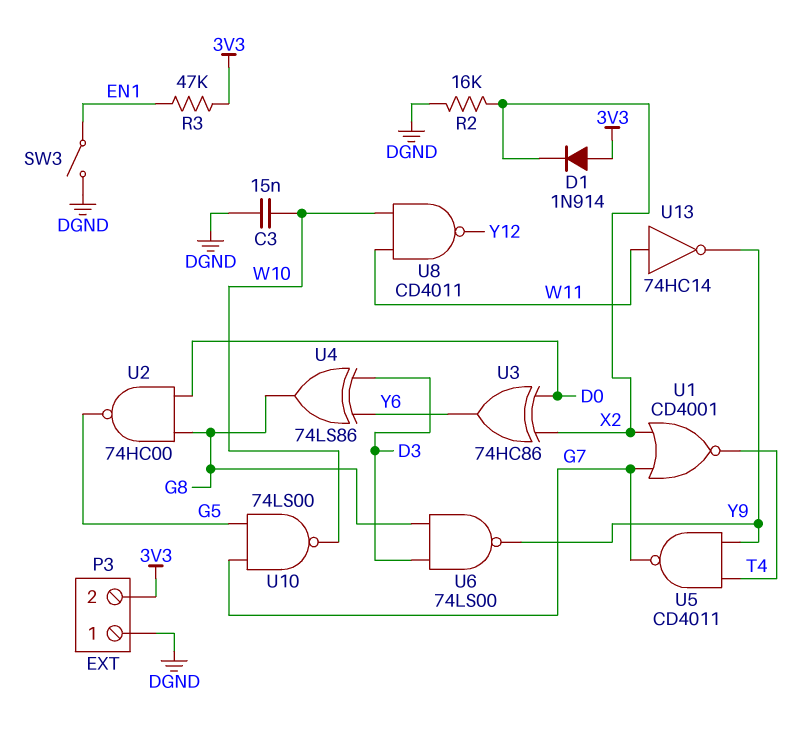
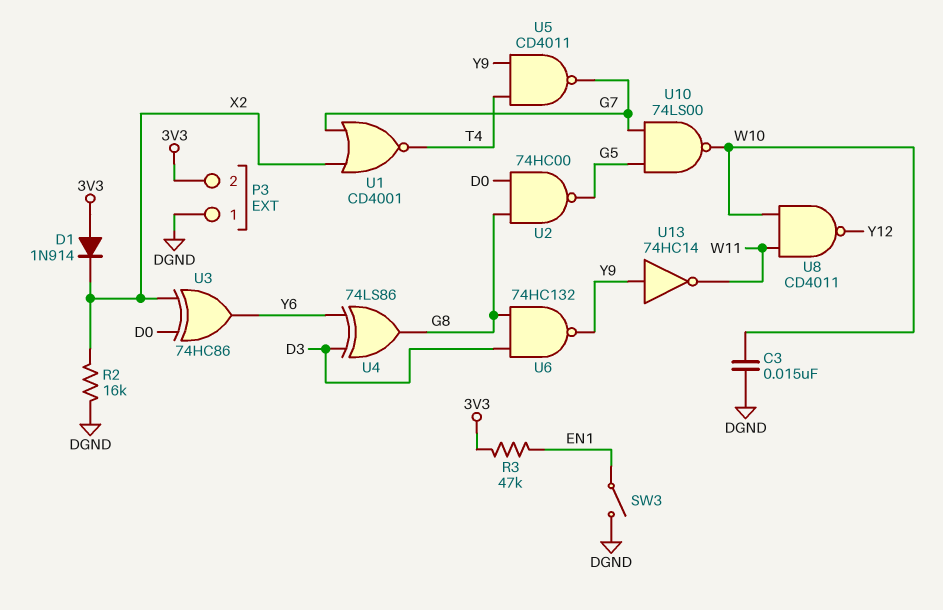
U6: NAND 74LS00 (in D3, in G8, out Y9) -> NAND 74HC132 (in D3, in G8, out Y9)
U13: NOT 74HC14 (in W11, out Y9) -> NOT 74HC14 (in Y9, out W11)

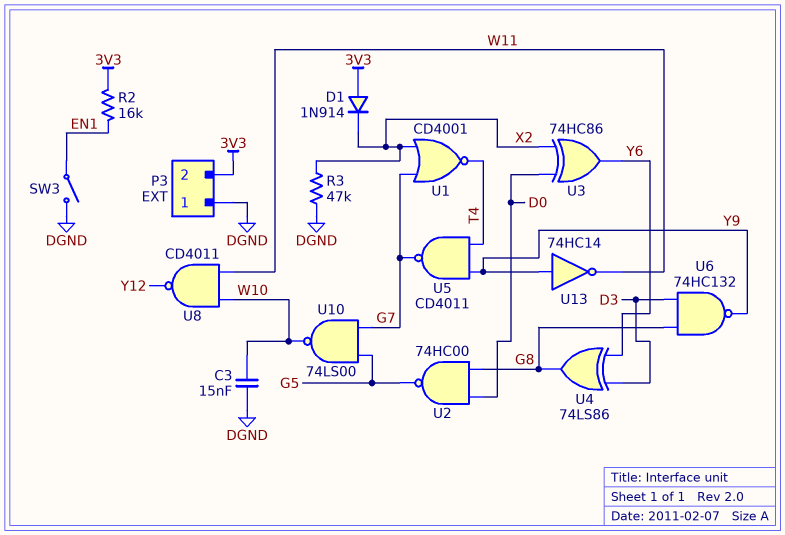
R2: 16k (DGND, X2) -> 16k (3V3, EN1)
R3: 47k (3V3, EN1) -> 47k (DGND, X2)

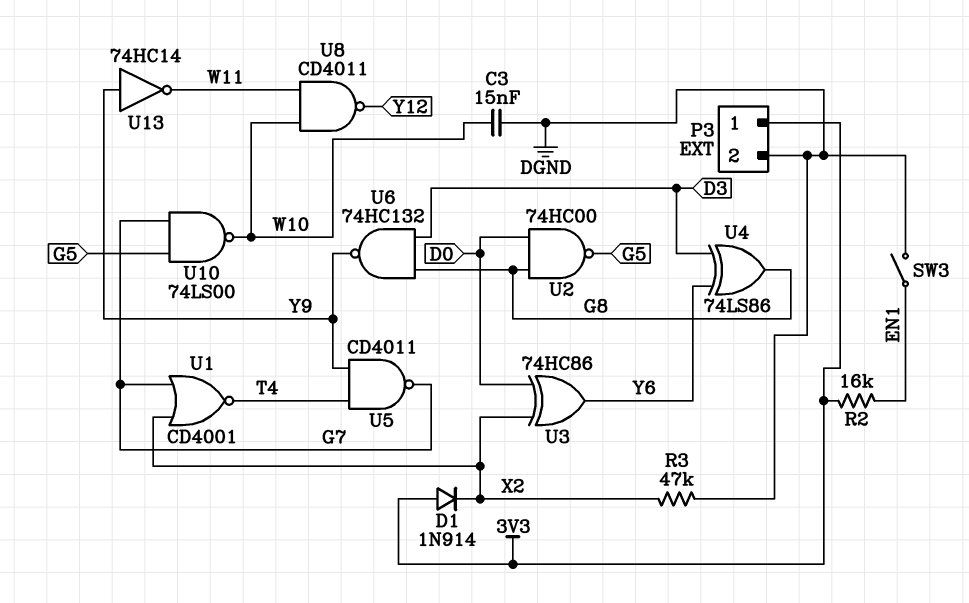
P3 pin 1: DGND -> 3V3
P3 pin 2: 3V3 -> DGND

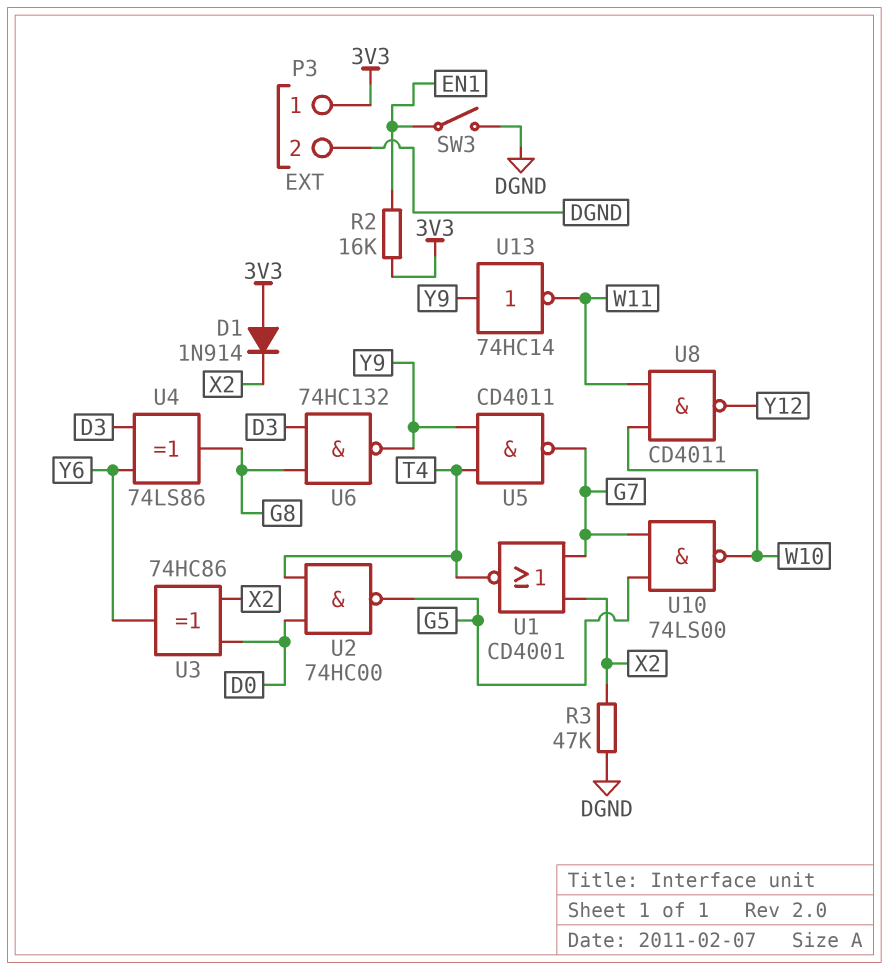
C3: 15nF (DGND, W10) -> none
U2: NAND 74HC00 (in D0, in G8, out G5) -> NAND 74HC00 (in D0, in T4, out G5)

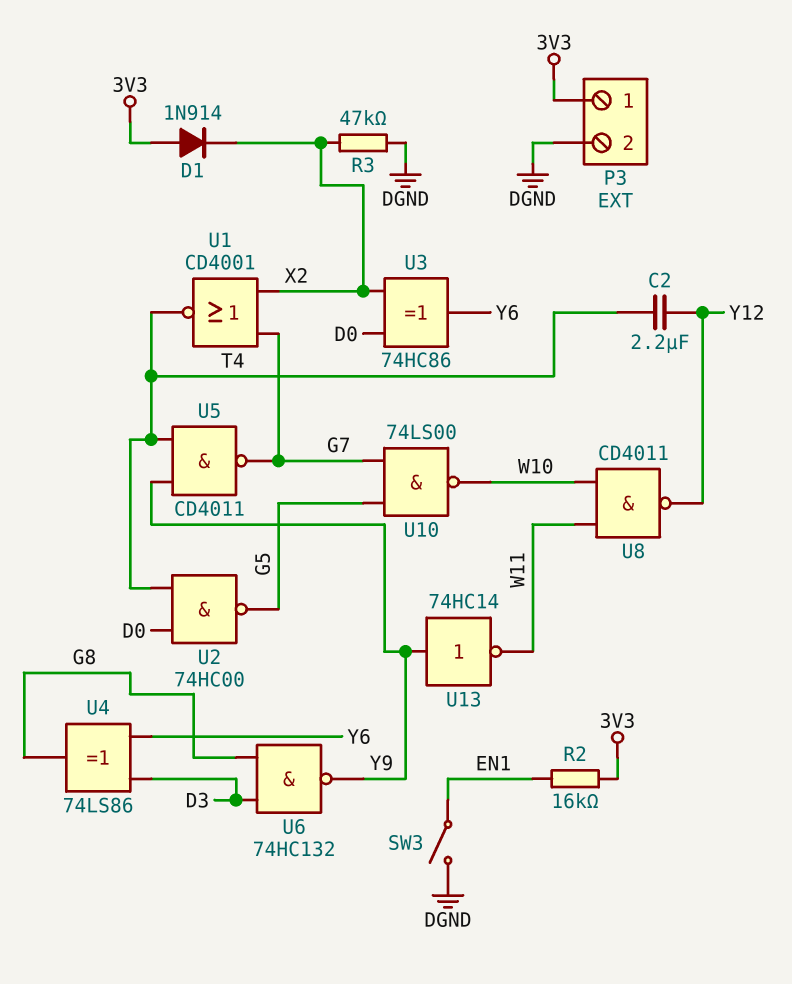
C2: none -> 2.2uF (T4, Y12)

